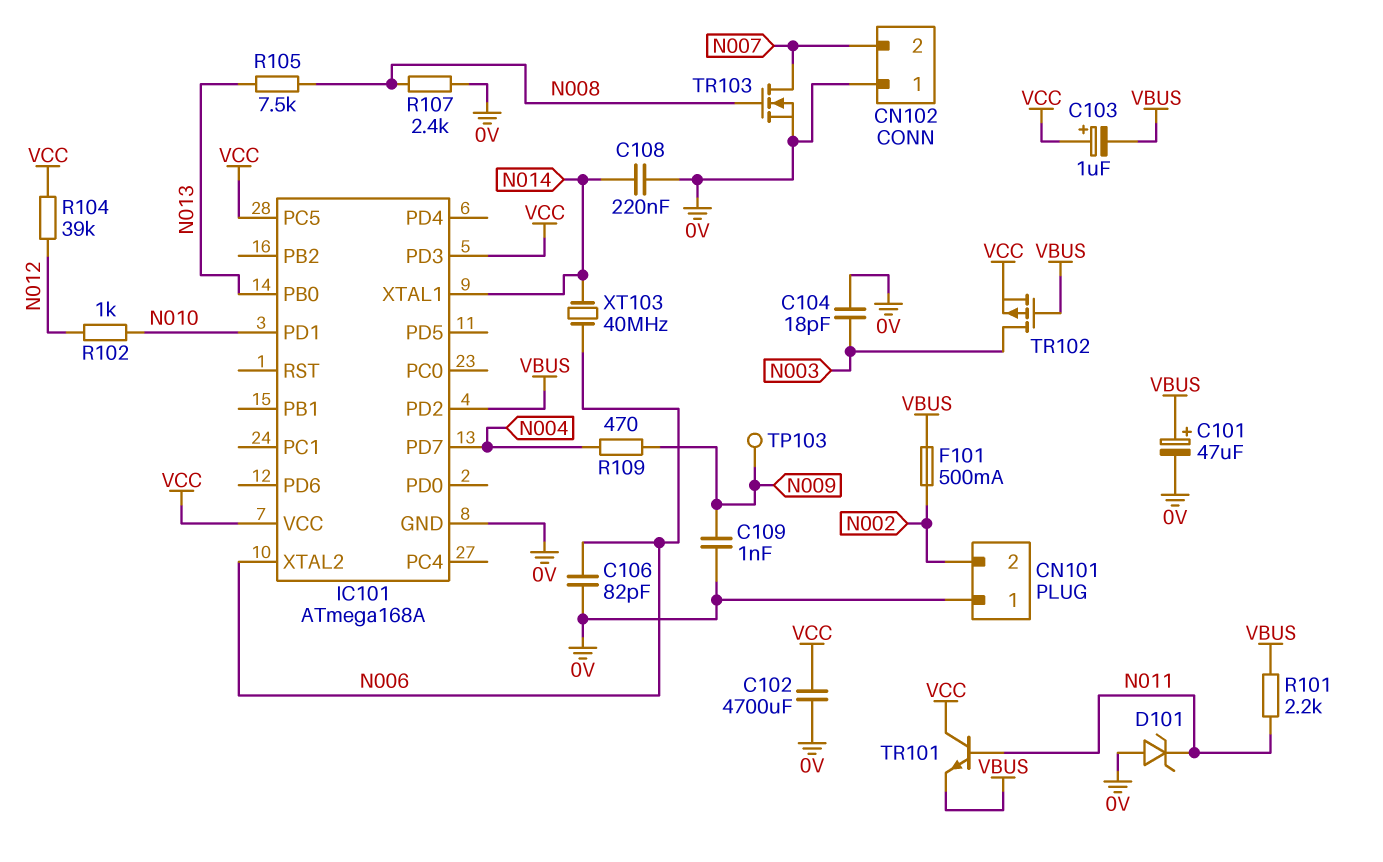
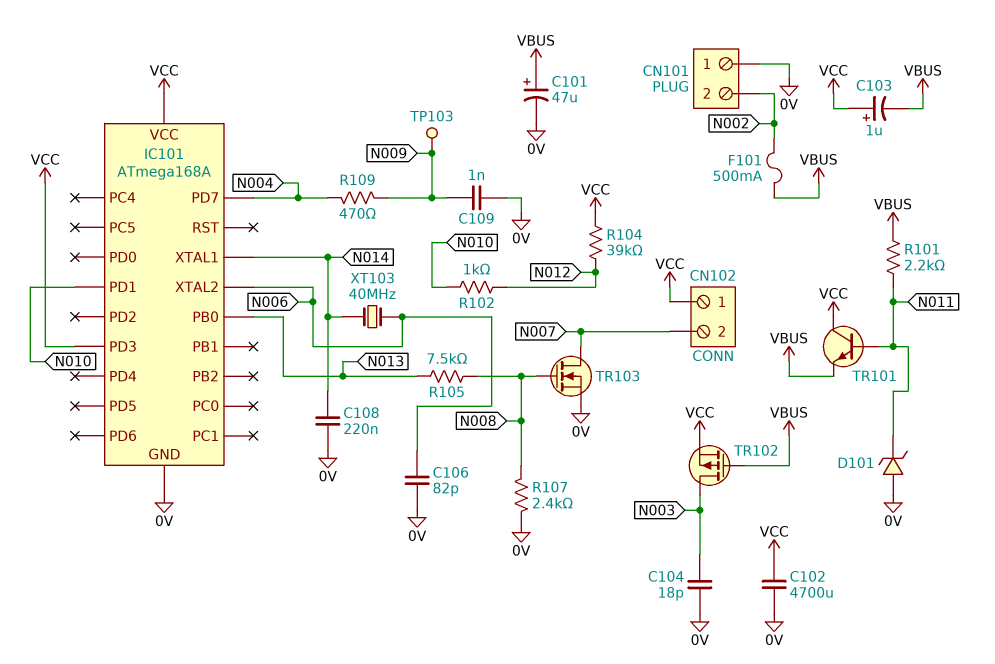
CN102 pin 1: 0V -> VCC
IC101 pin PC5: VCC -> none
IC101 pin PD2: VBUS -> none

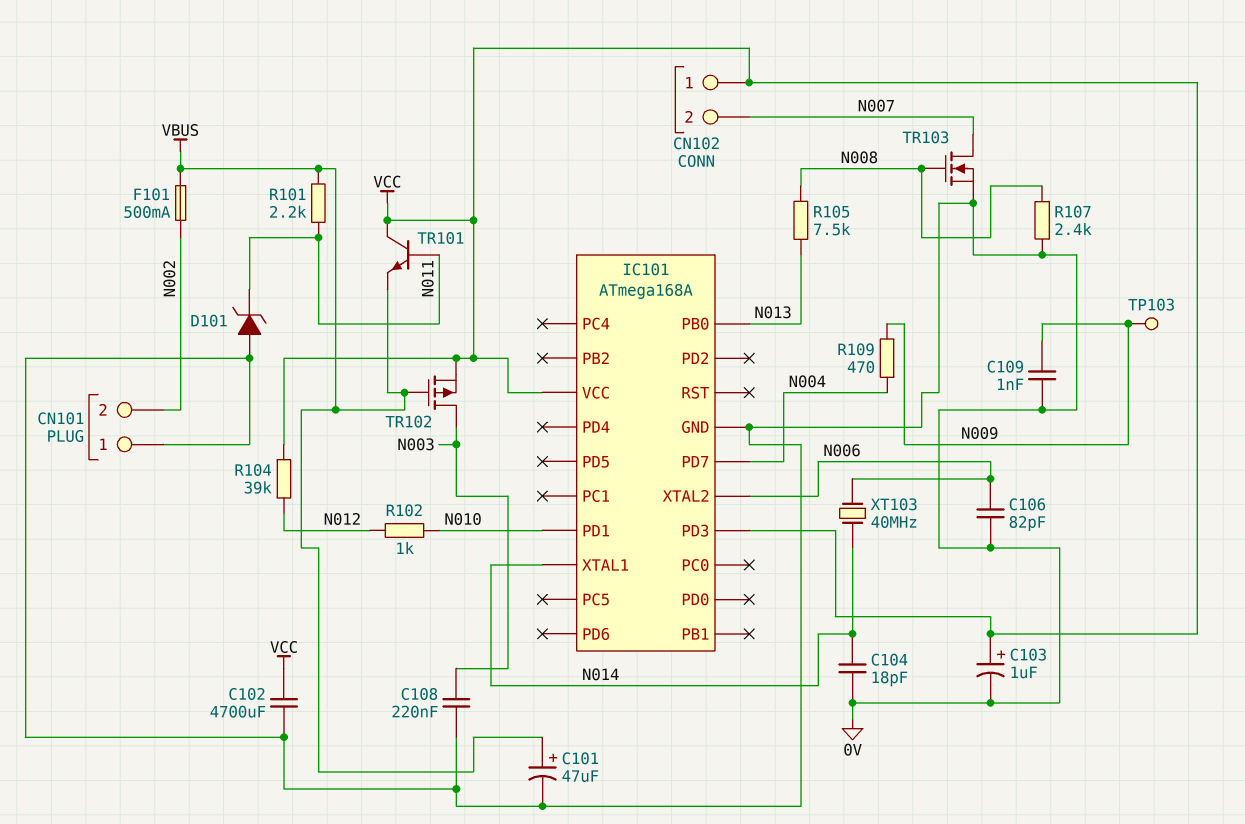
C103: 1uF (plus VCC, minus VBUS) -> 1uF (plus VCC, minus 0V)
C104: 18pF (0V, N003) -> 18pF (0V, N014)
C108: 220nF (0V, N014) -> 220nF (0V, N003)

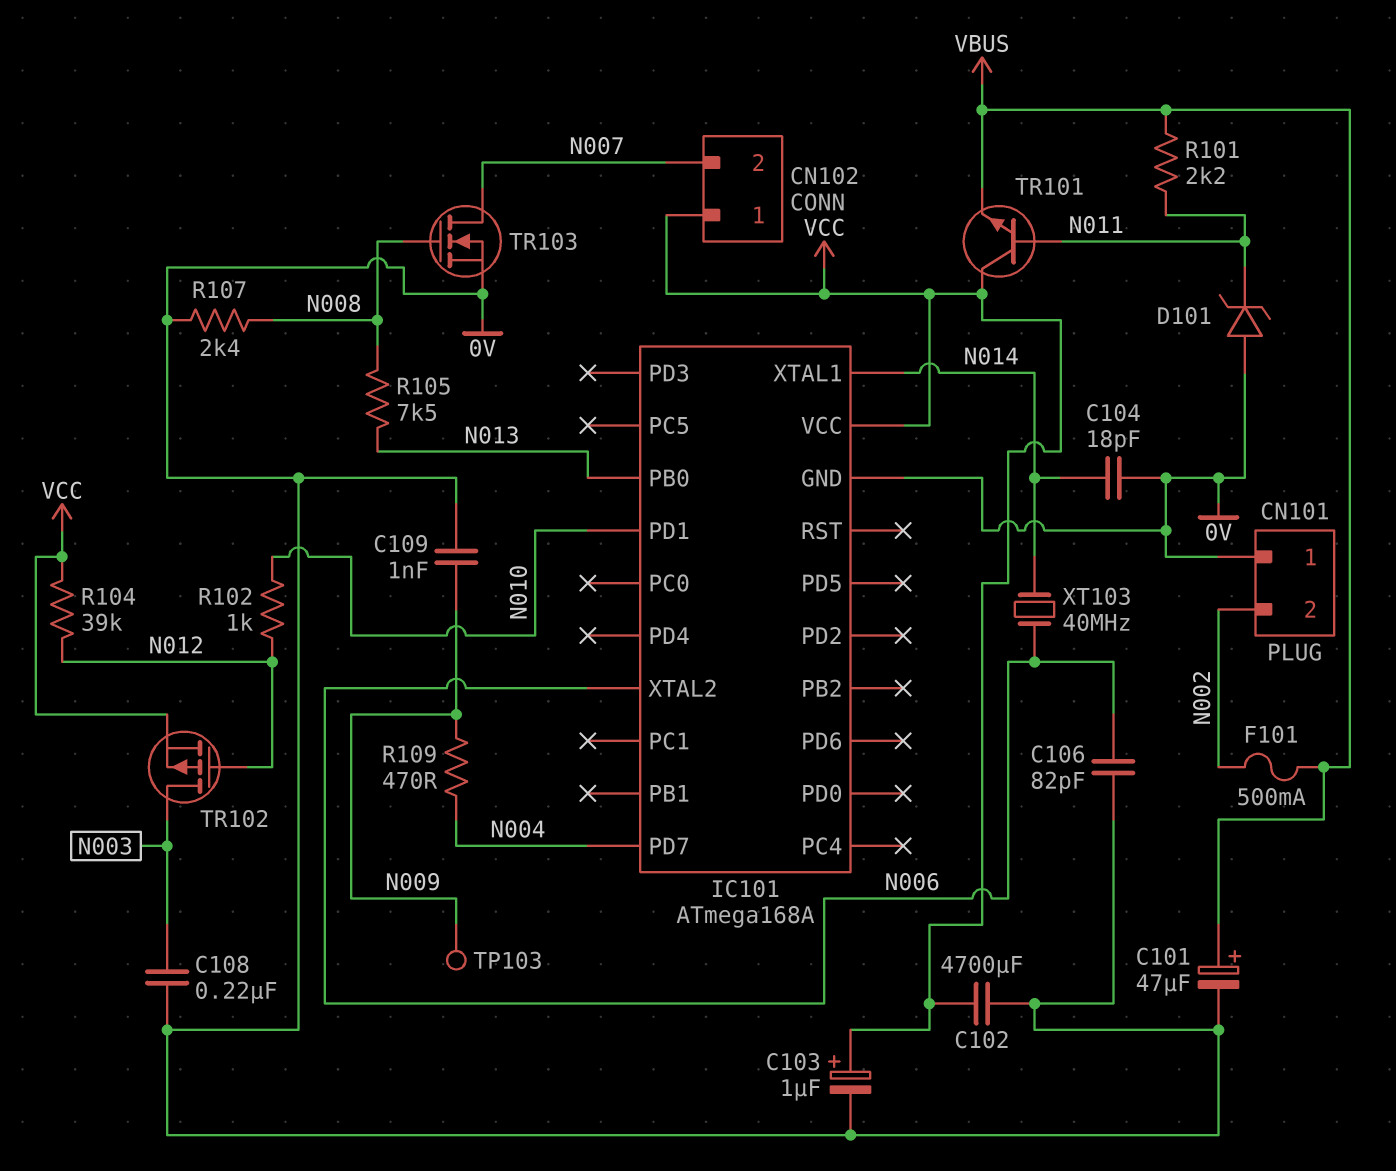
IC101 pin PD3: VCC -> none
TR102: PMOS (G VBUS, D N003, S VCC) -> PMOS (G N012, D N003, S VCC)

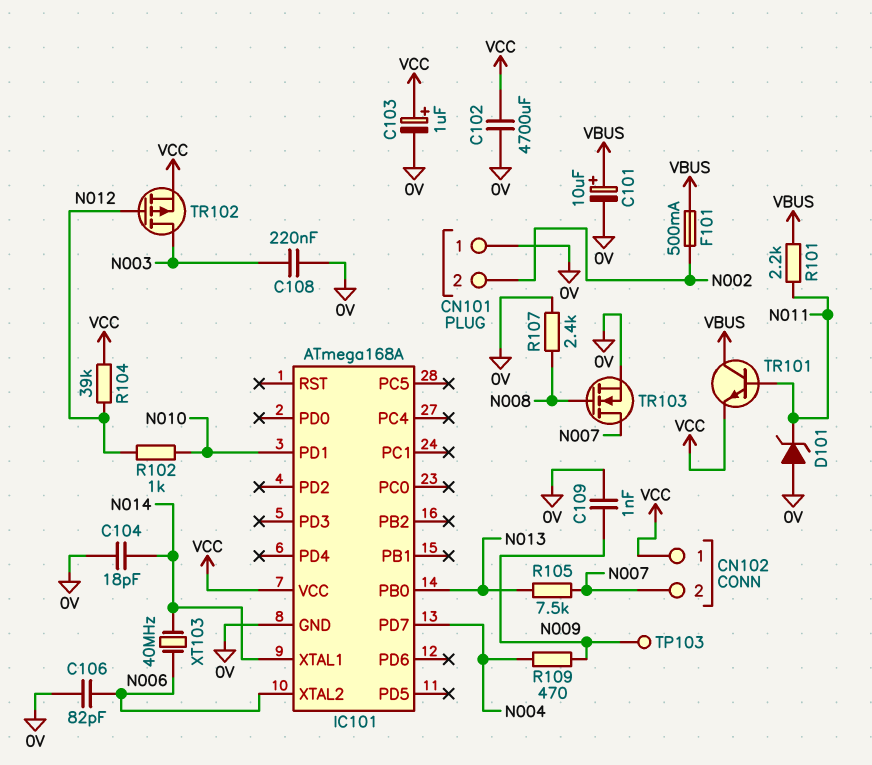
C101: 47uF (plus VBUS, minus 0V) -> 10uF (plus VBUS, minus 0V)
R105: 7.5k (N008, N013) -> 7.5k (N007, N013)
TR101: NPN (B N011, C VCC, E VBUS) -> NPN (B N011, C VBUS, E VCC)

